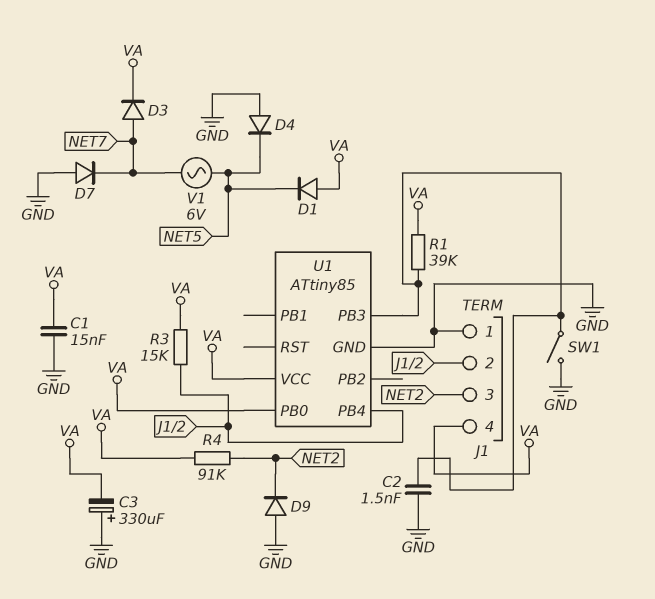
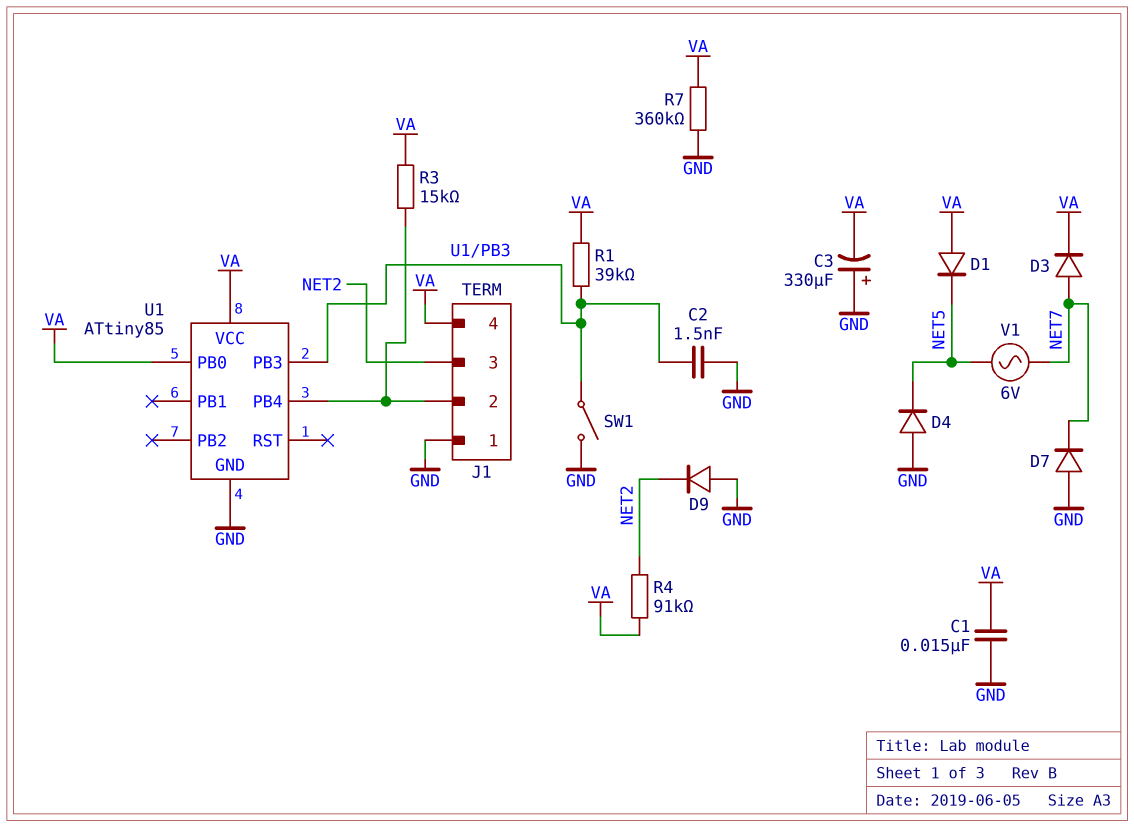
R7: none -> 360k (GND, VA)

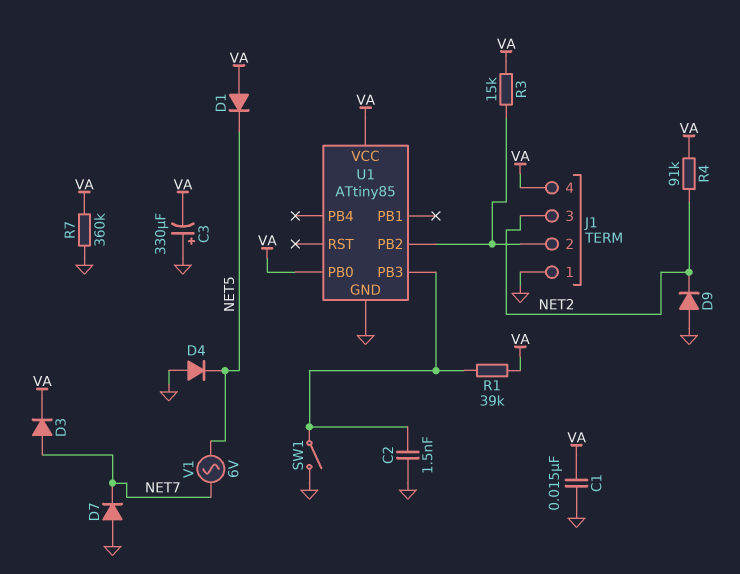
U1 pin PB2: none -> J1/2
U1 pin PB4: J1/2 -> none

